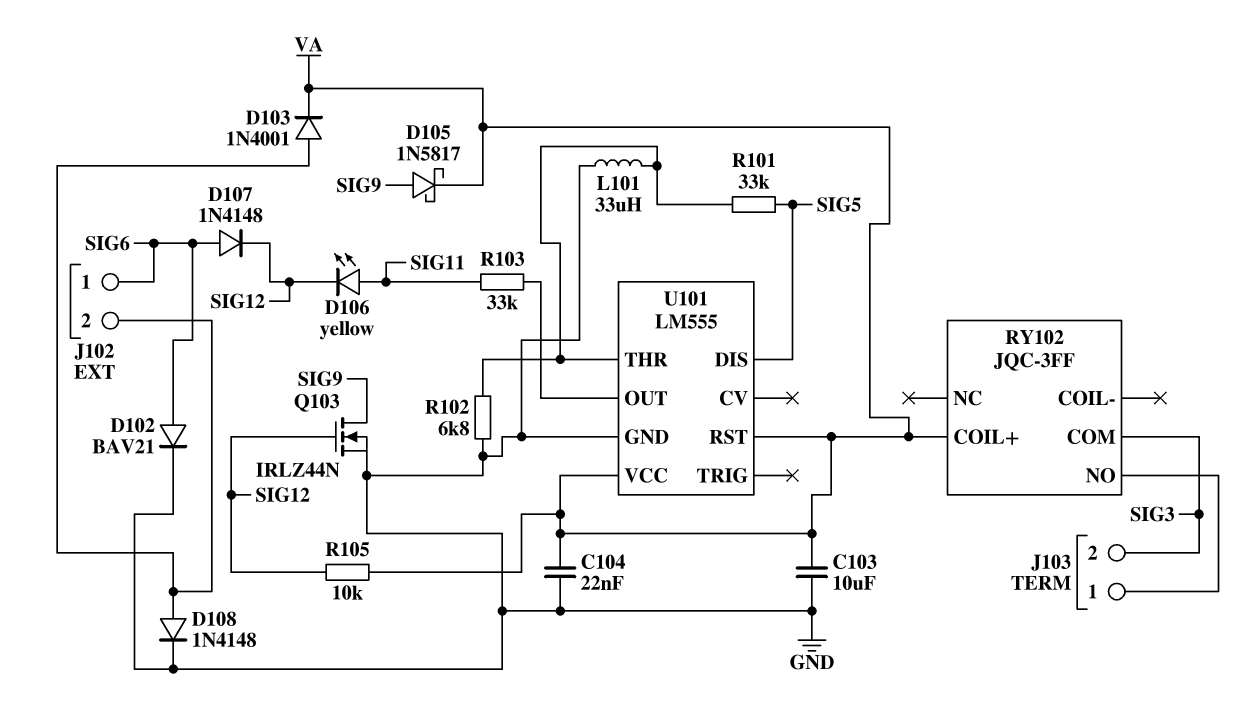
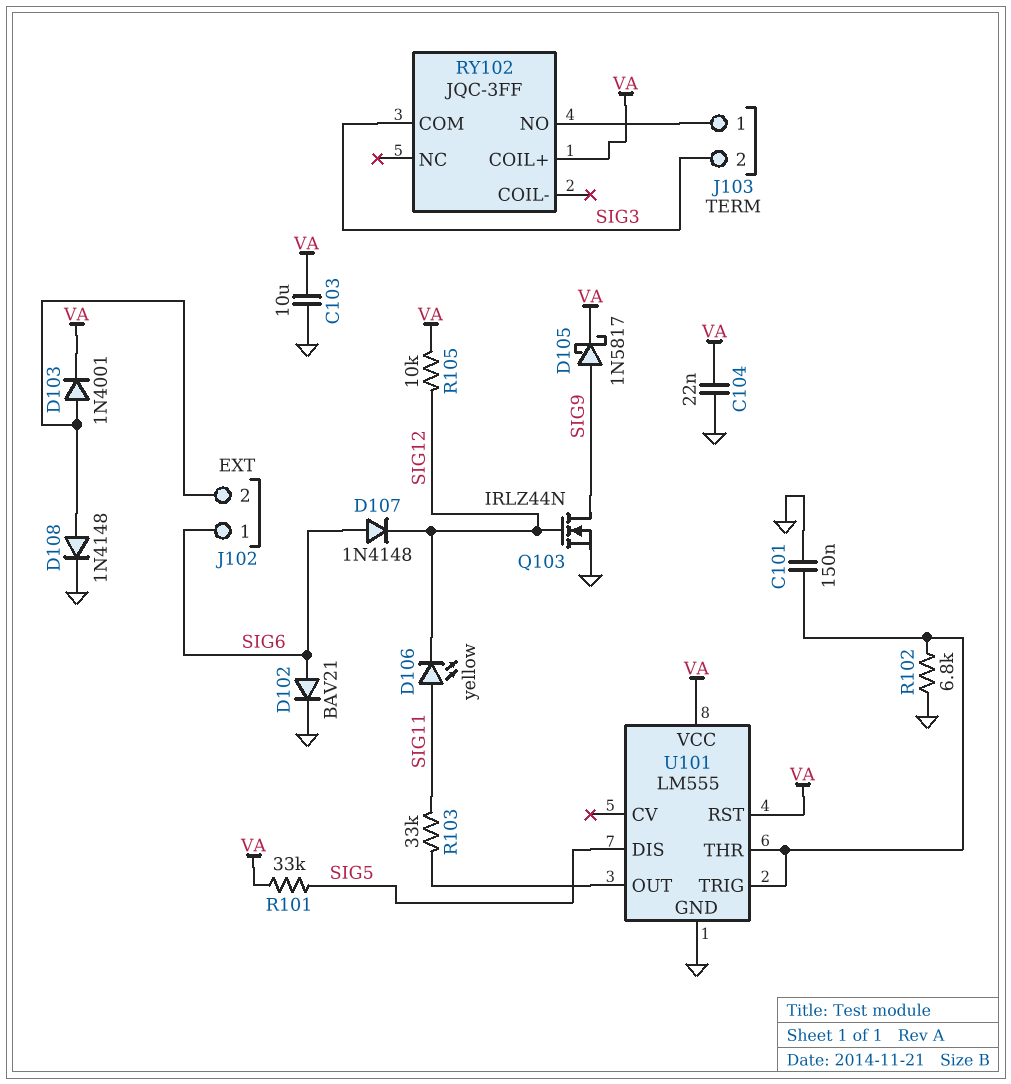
C101: none -> 150nF (GND, U101/THR)
L101: 33uH (GND, U101/THR) -> none
R101: 33k (SIG5, U101/THR) -> 33k (SIG5, VA)
U101 pin TRIG: none -> U101/THR

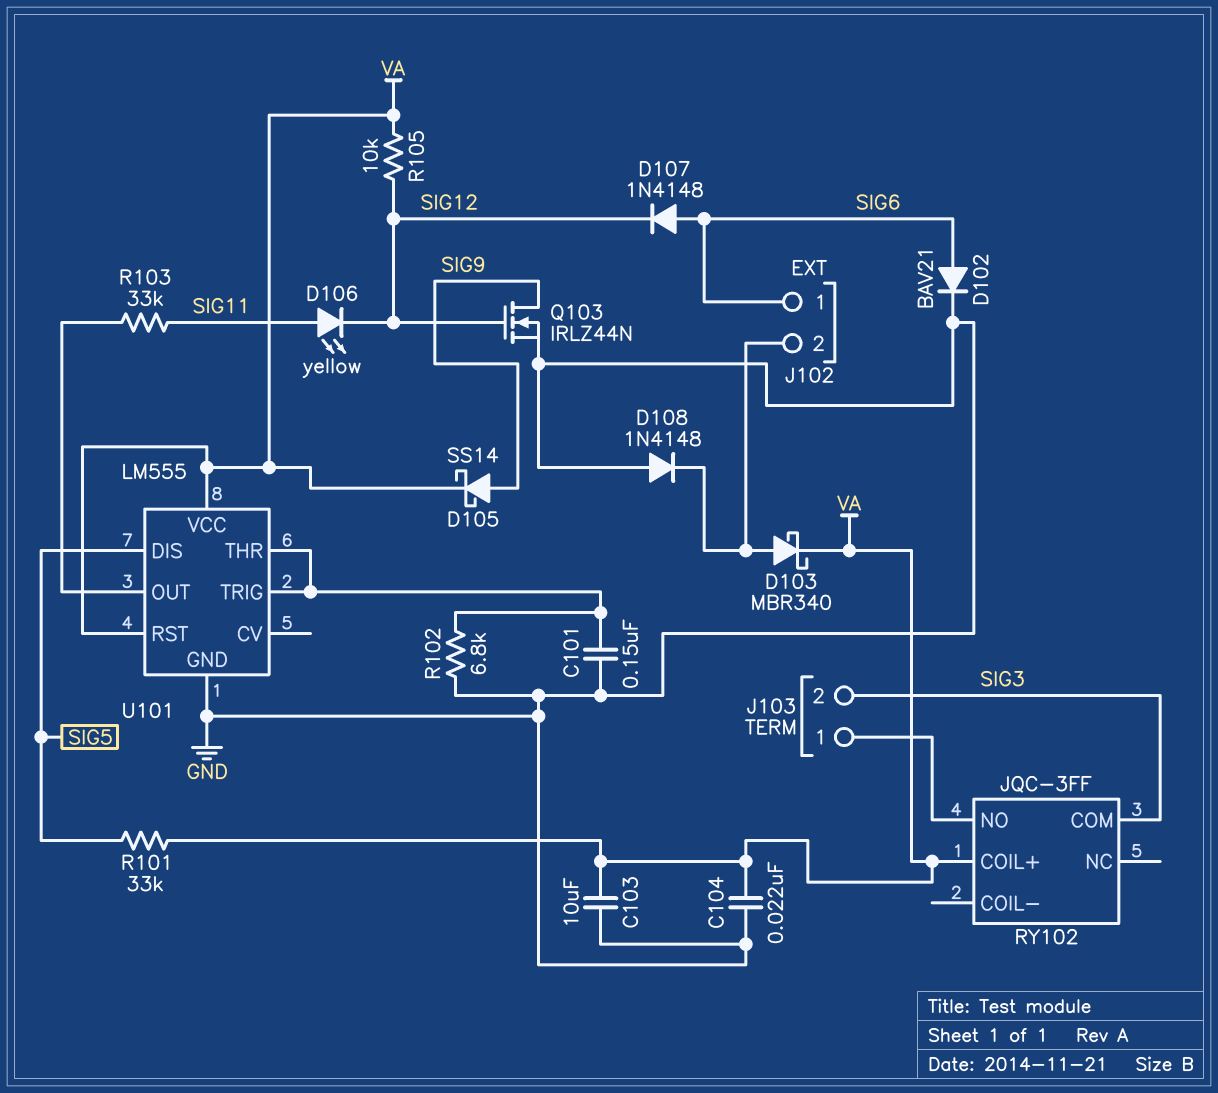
D103: diode 1N4001 (A J102/2, K VA) -> schottky MBR340 (A J102/2, K VA)
D105: schottky 1N5817 (A SIG9, K VA) -> schottky SS14 (A SIG9, K VA)
D108: diode 1N4148 (A J102/2, K GND) -> diode 1N4148 (A GND, K J102/2)

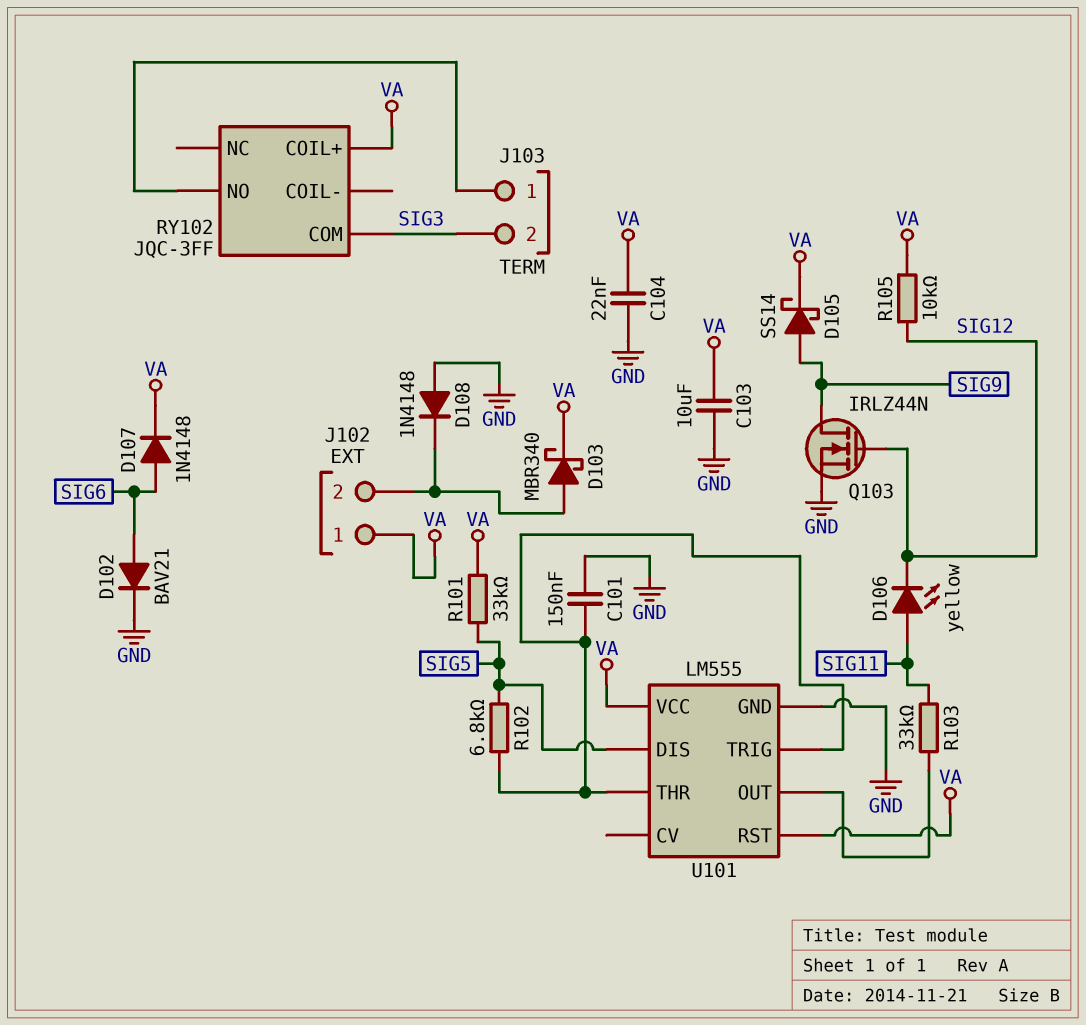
D107: diode 1N4148 (A SIG6, K SIG12) -> diode 1N4148 (A SIG6, K VA)
J102 pin 1: SIG6 -> VA
R102: 6.8k (GND, U101/THR) -> 6.8k (SIG5, U101/THR)

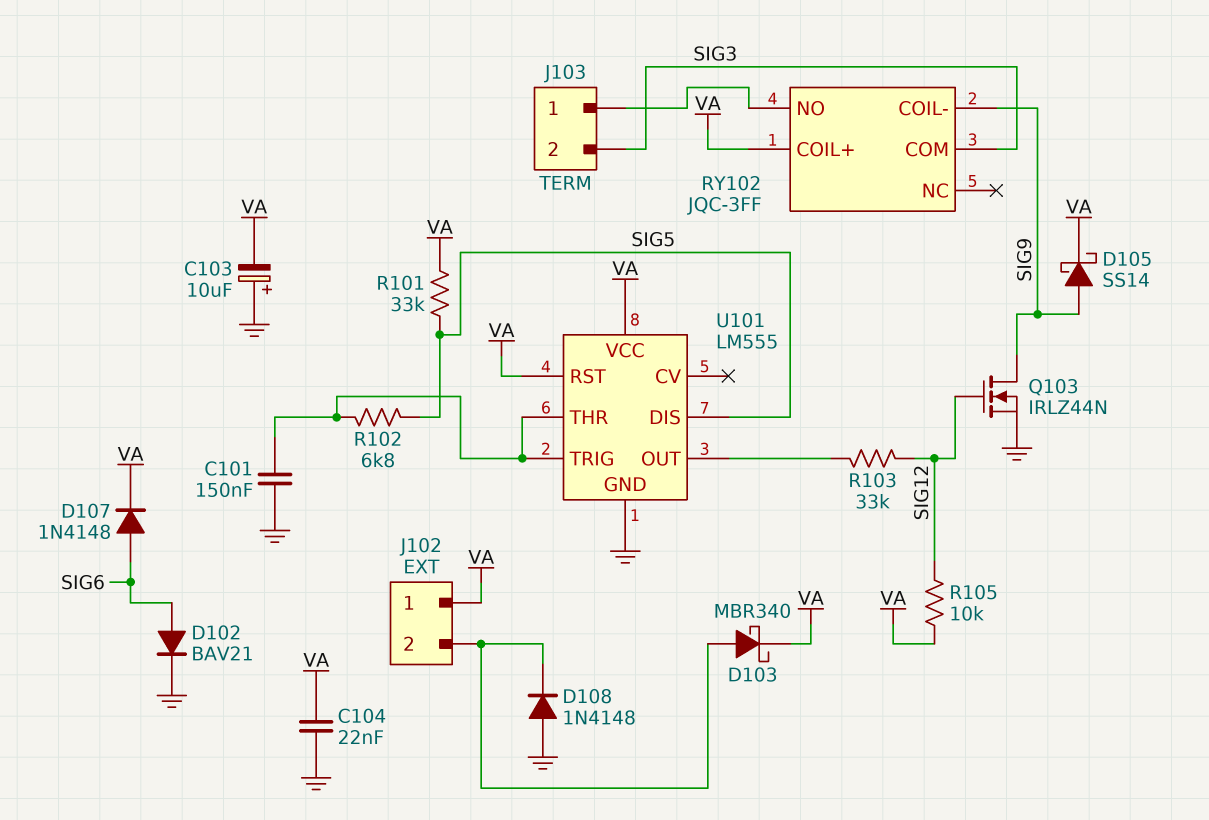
C103: 10uF (GND, VA) -> 10uF (plus GND, minus VA)
D106: LED yellow (A SIG11, K SIG12) -> none
R103: 33k (SIG11, U101/OUT) -> 33k (SIG12, U101/OUT)
RY102 pin COIL-: none -> SIG9

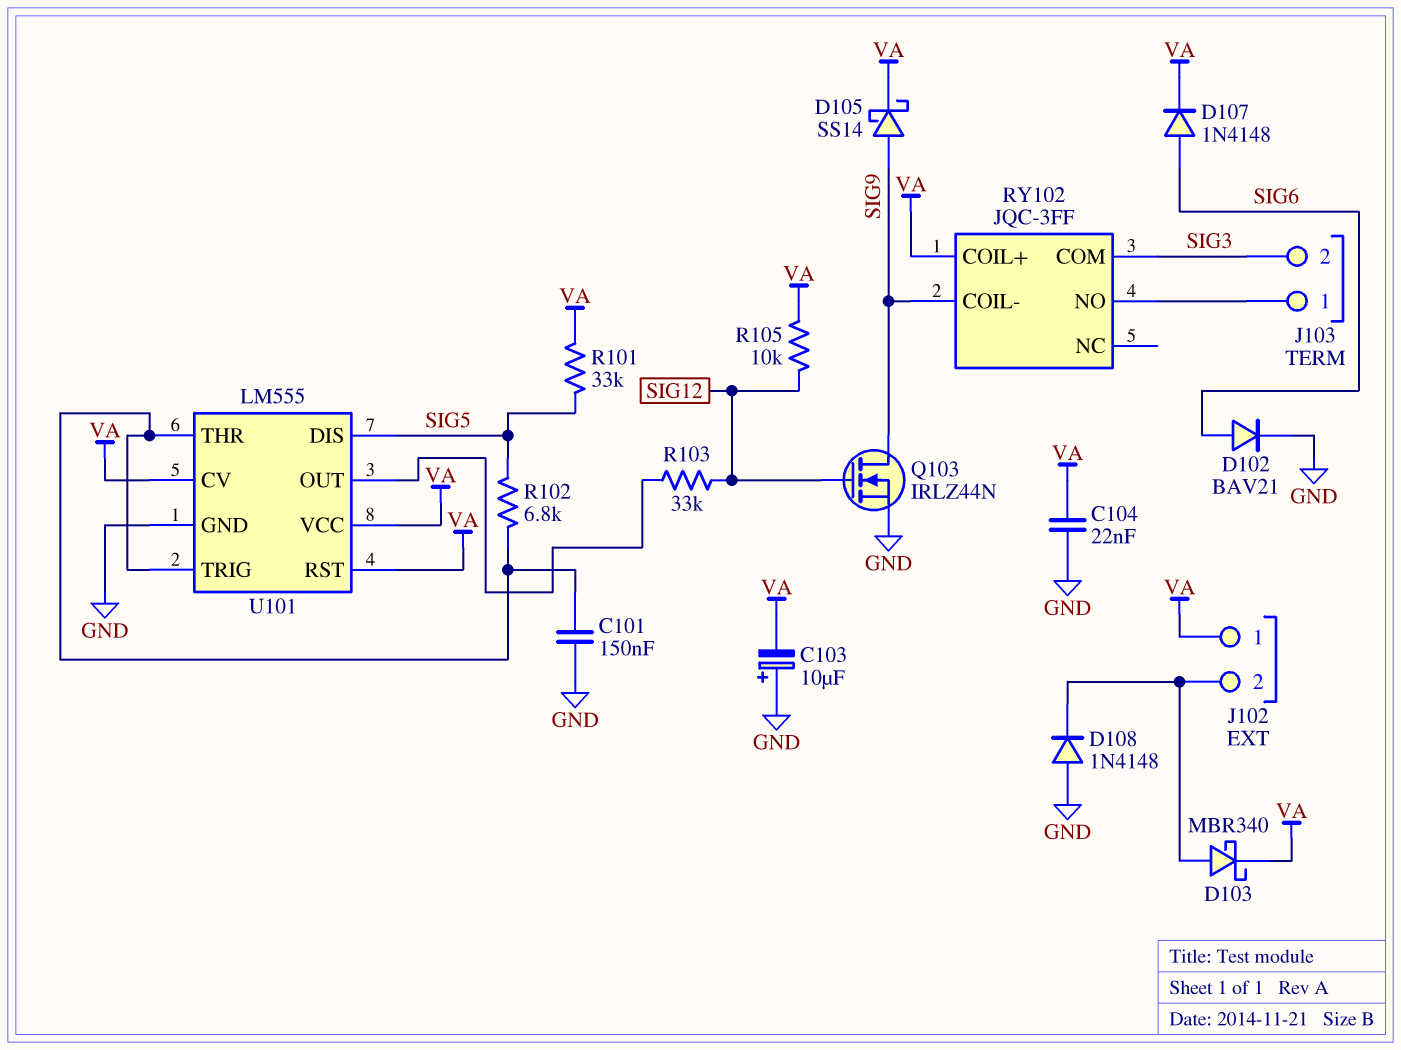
U101 pin CV: none -> VA

